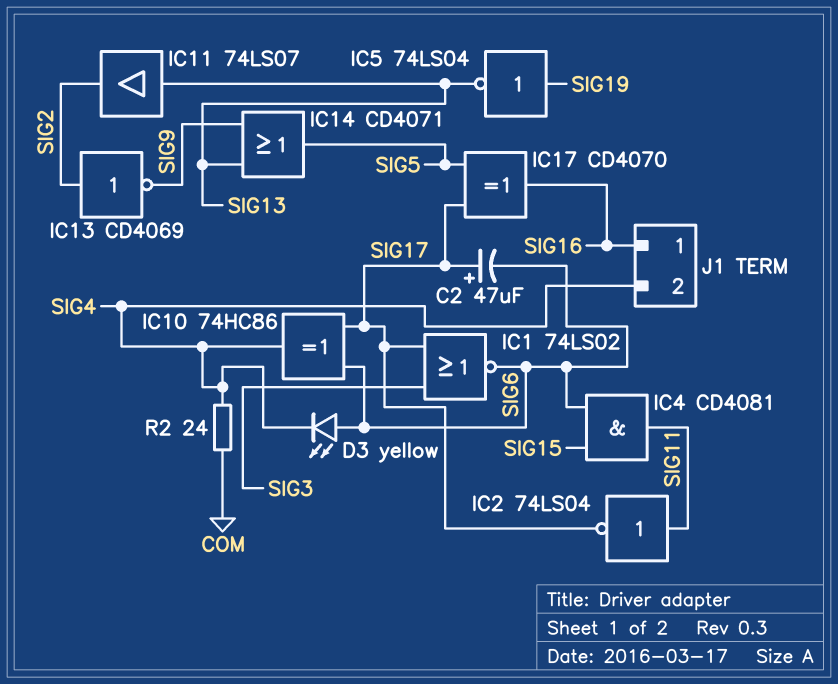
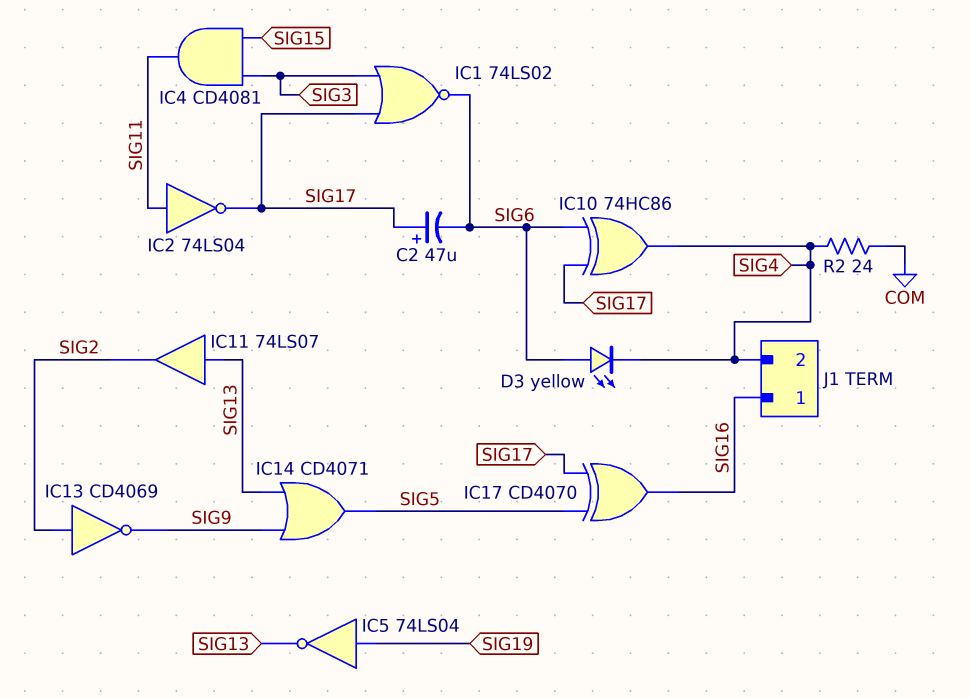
IC4: AND CD4081 (in SIG6, in SIG15, out SIG11) -> AND CD4081 (in SIG3, in SIG15, out SIG11)

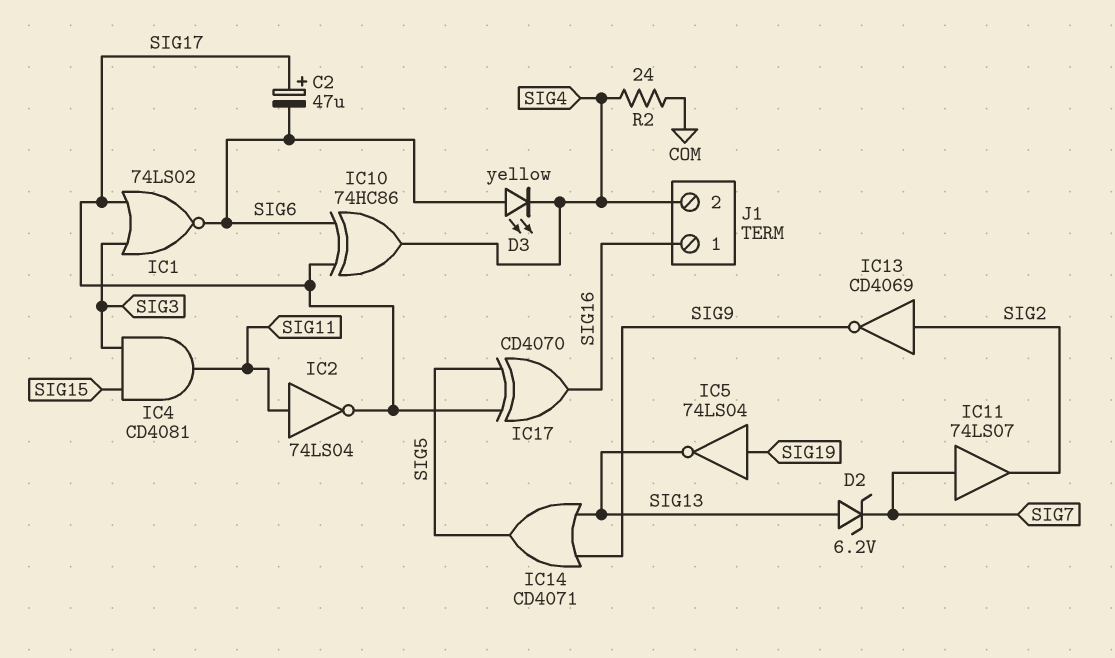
D2: none -> zener 6.2V (A SIG13, K SIG7)
IC11: buffer 74LS07 (in SIG13, out SIG2) -> buffer 74LS07 (in SIG7, out SIG2)

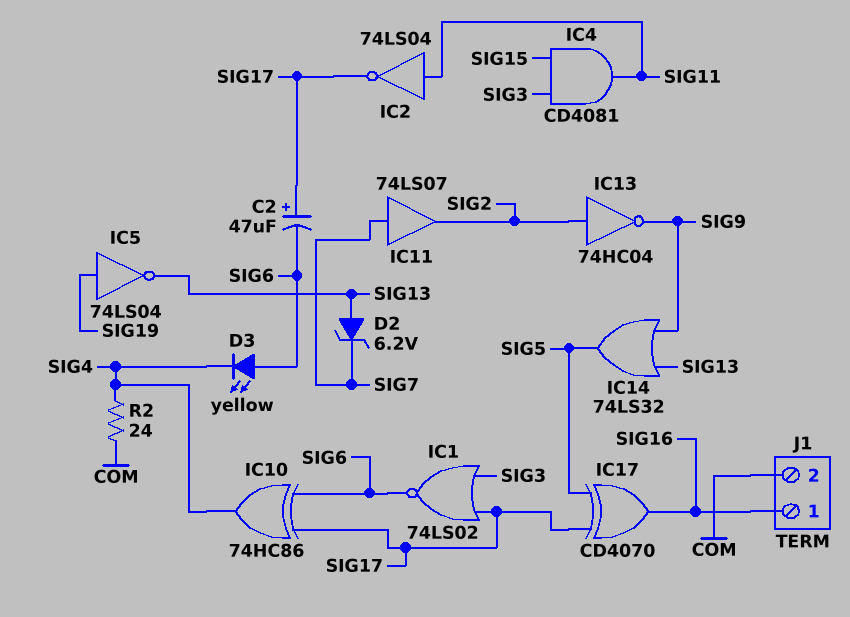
IC13: NOT CD4069 (in SIG2, out SIG9) -> NOT 74HC04 (in SIG2, out SIG9)
IC14: OR CD4071 (in SIG9, in SIG13, out SIG5) -> OR 74LS32 (in SIG9, in SIG13, out SIG5)
J1 pin 2: SIG4 -> COM

